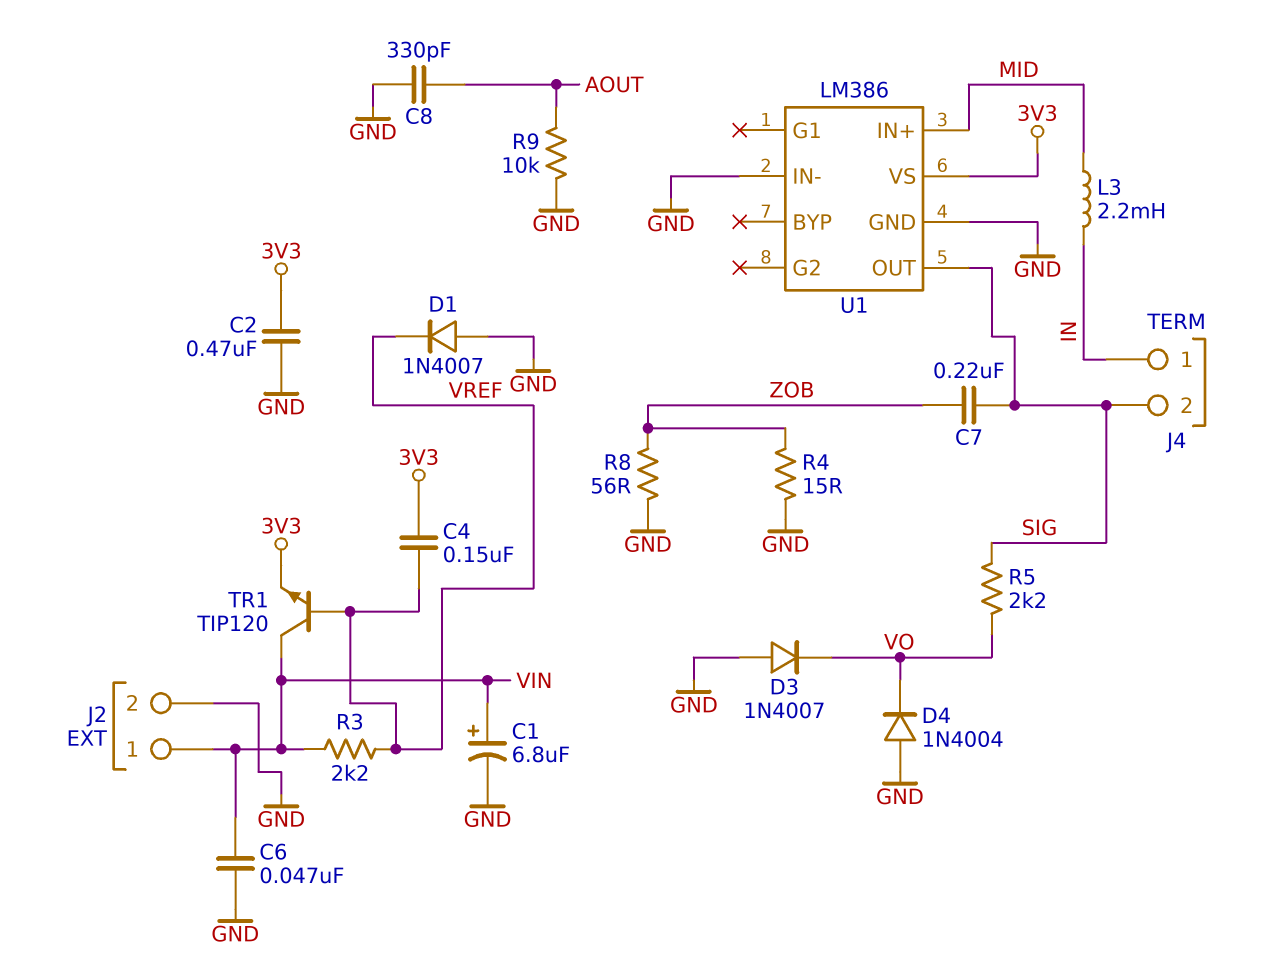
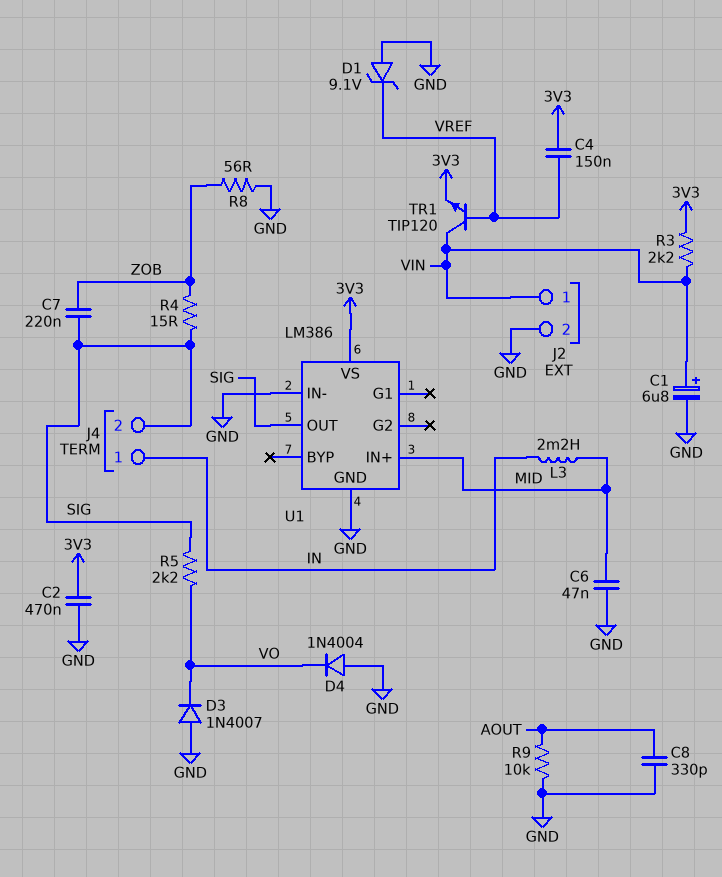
C6: 47nF (GND, VIN) -> 47nF (GND, MID)
D1: diode 1N4007 (A GND, K VREF) -> zener 9.1V (A GND, K VREF)
R3: 2.2k (VIN, VREF) -> 2.2k (3V3, VIN)
R4: 15 (GND, ZOB) -> 15 (SIG, ZOB)

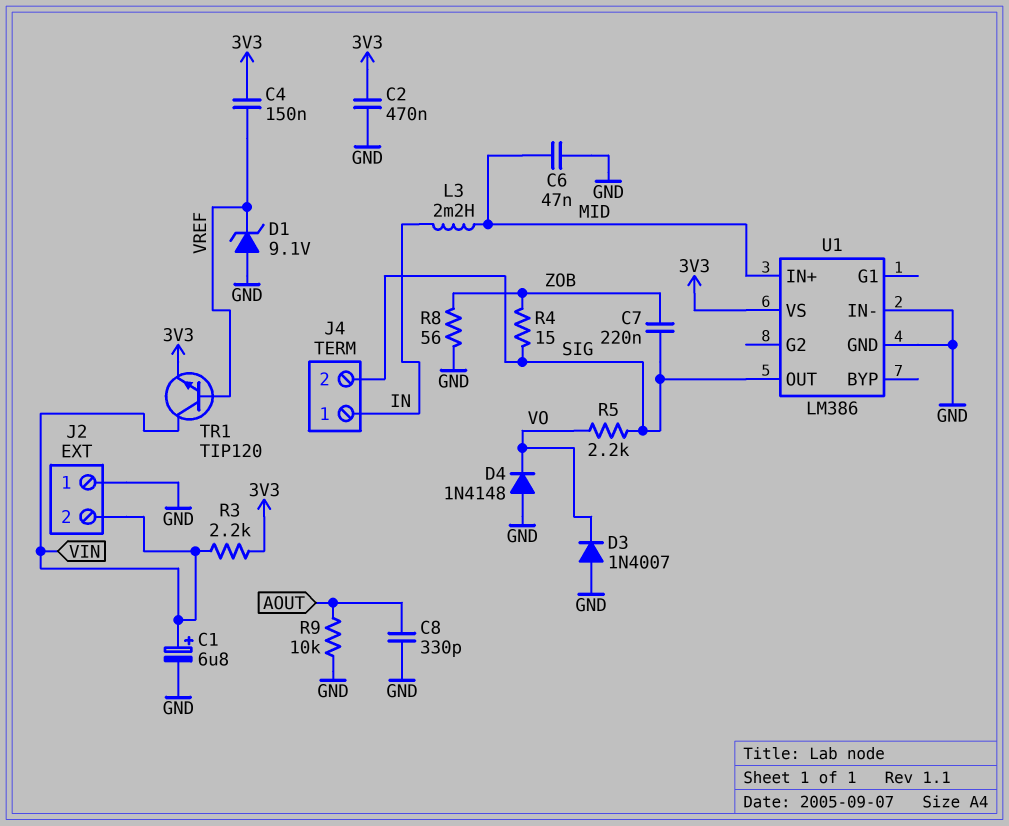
D4: diode 1N4004 (A GND, K VO) -> diode 1N4148 (A GND, K VO)
J2 pin 1: VIN -> GND
J2 pin 2: GND -> VIN

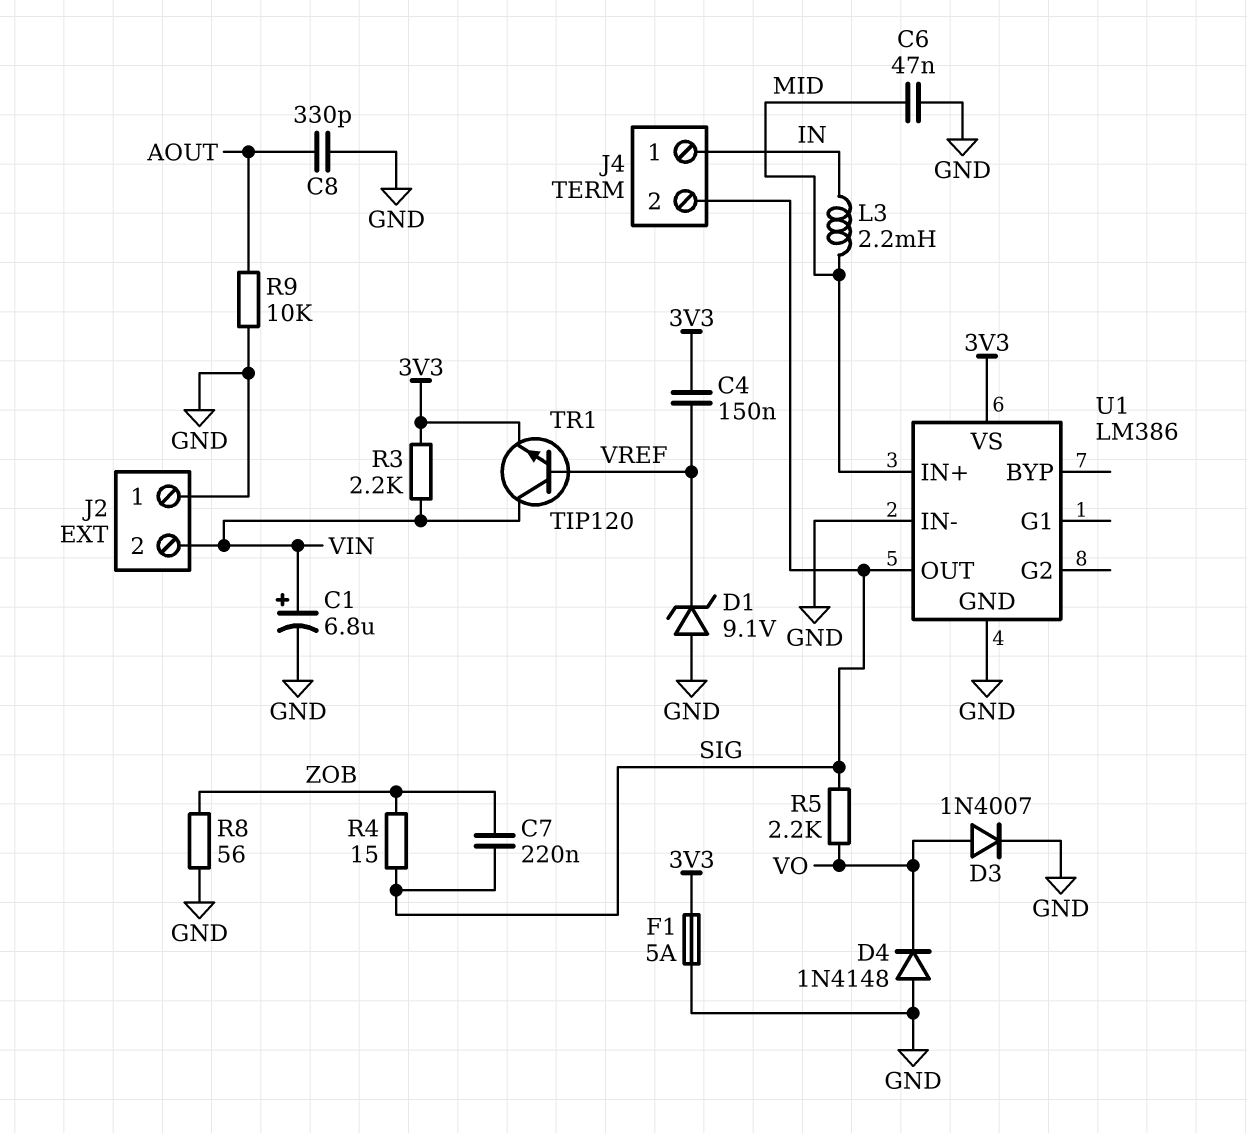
C2: 470nF (3V3, GND) -> none
D3: diode 1N4007 (A GND, K VO) -> diode 1N4007 (A VO, K GND)
F1: none -> 5A (3V3, GND)

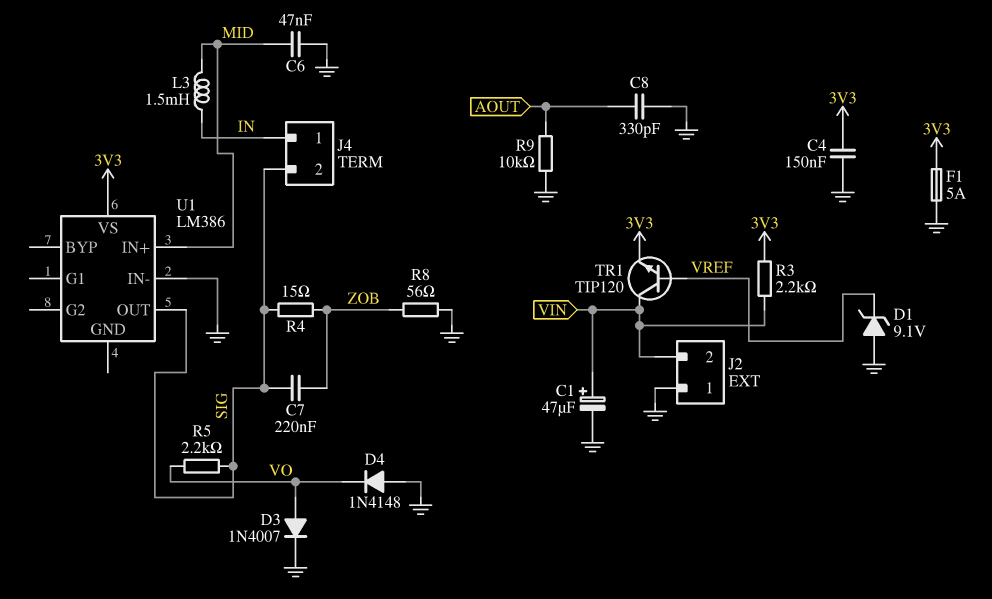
C1: 6.8uF (plus VIN, minus GND) -> 47uF (plus VIN, minus GND)
C4: 150nF (3V3, VREF) -> 150nF (3V3, GND)
L3: 2.2mH (IN, MID) -> 1.5mH (IN, MID)
U1 pin GND: GND -> none

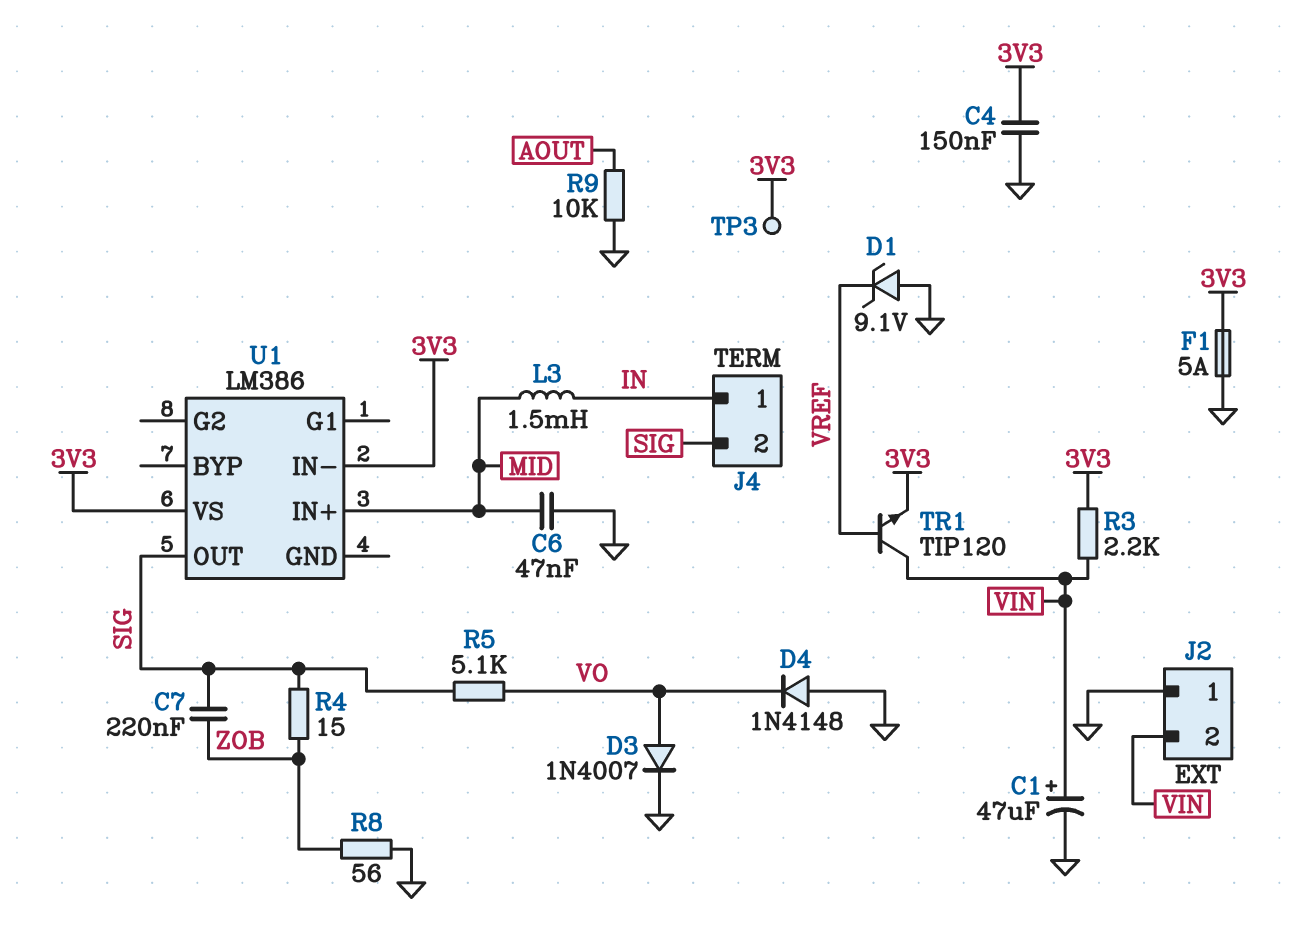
C8: 330pF (AOUT, GND) -> none
R5: 2.2k (SIG, VO) -> 5.1k (SIG, VO)
TP3: none -> test point (3V3)
U1 pin IN-: GND -> 3V3

